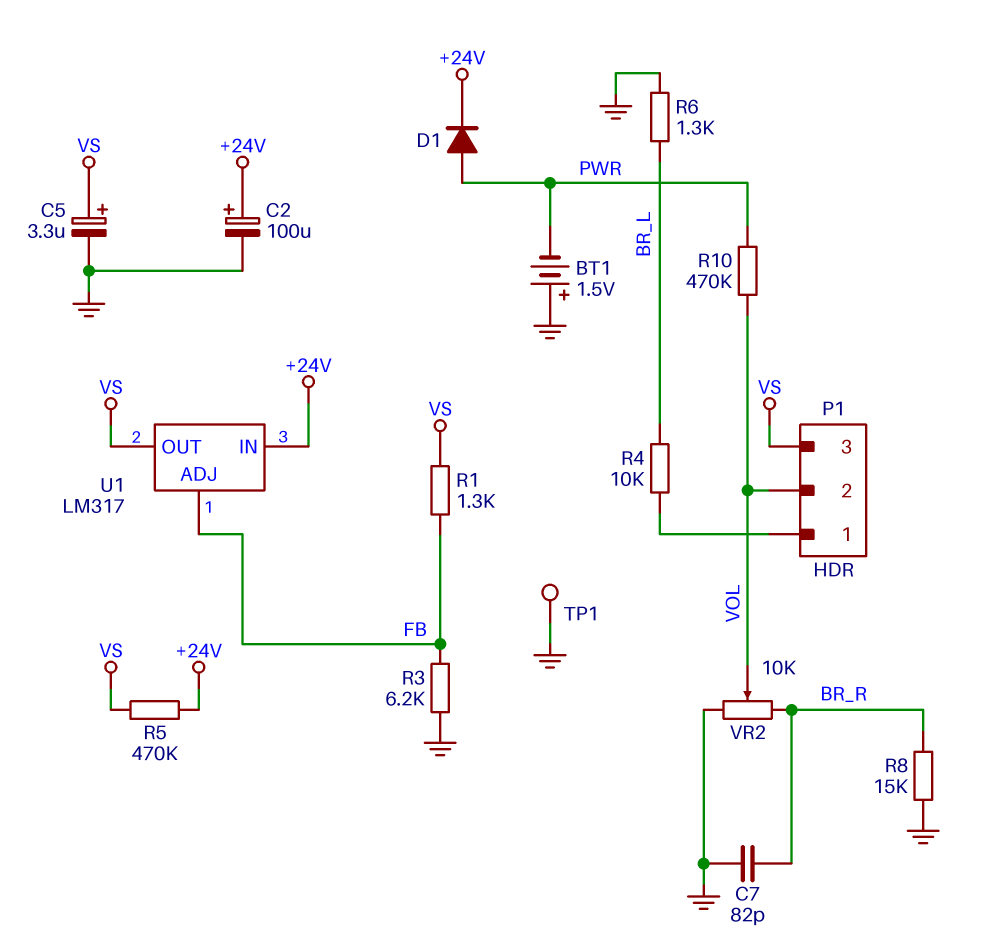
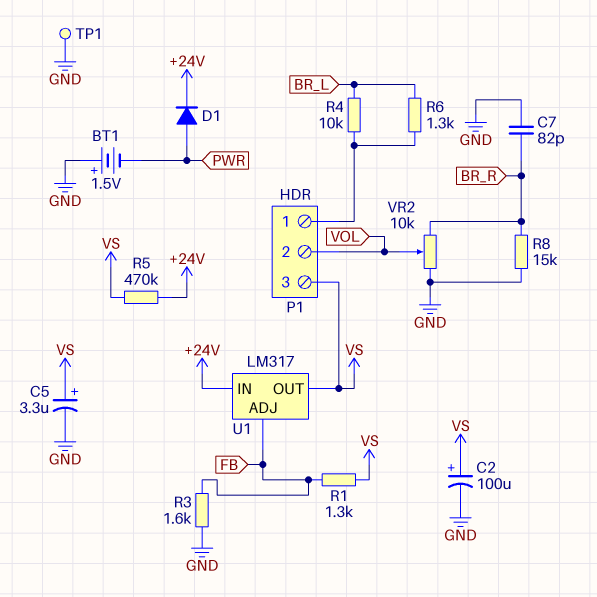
C2: 100uF (plus +24V, minus GND) -> 100uF (plus VS, minus GND)
R3: 6.2k (FB, GND) -> 1.6k (FB, GND)
R6: 1.3k (BR_L, GND) -> 1.3k (BR_L, P1/1)
R10: 470k (PWR, VOL) -> none

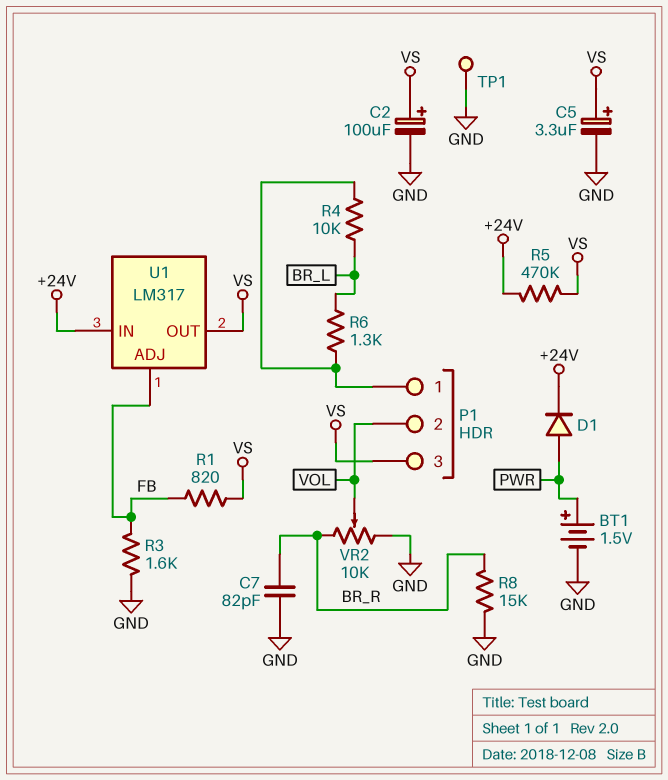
BT1: 1.5V (plus GND, minus PWR) -> 1.5V (plus PWR, minus GND)
R1: 1.3k (FB, VS) -> 820 (FB, VS)

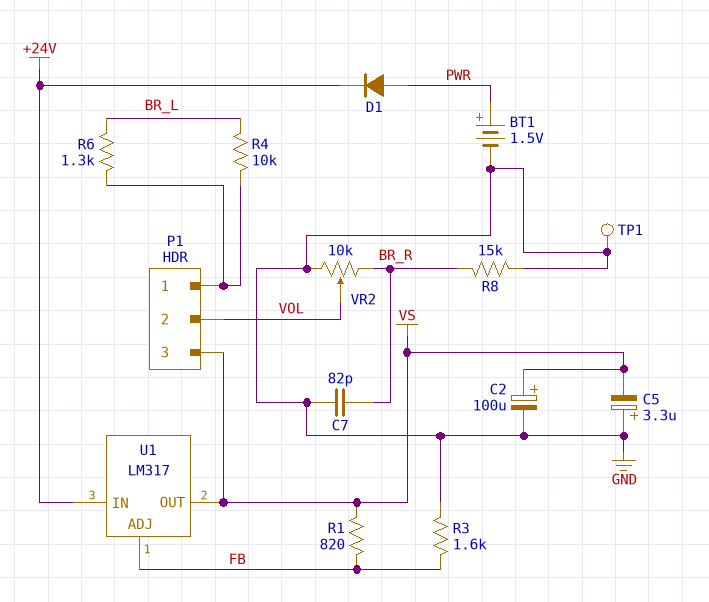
C5: 3.3uF (plus VS, minus GND) -> 3.3uF (plus GND, minus VS)
R5: 470k (+24V, VS) -> none

